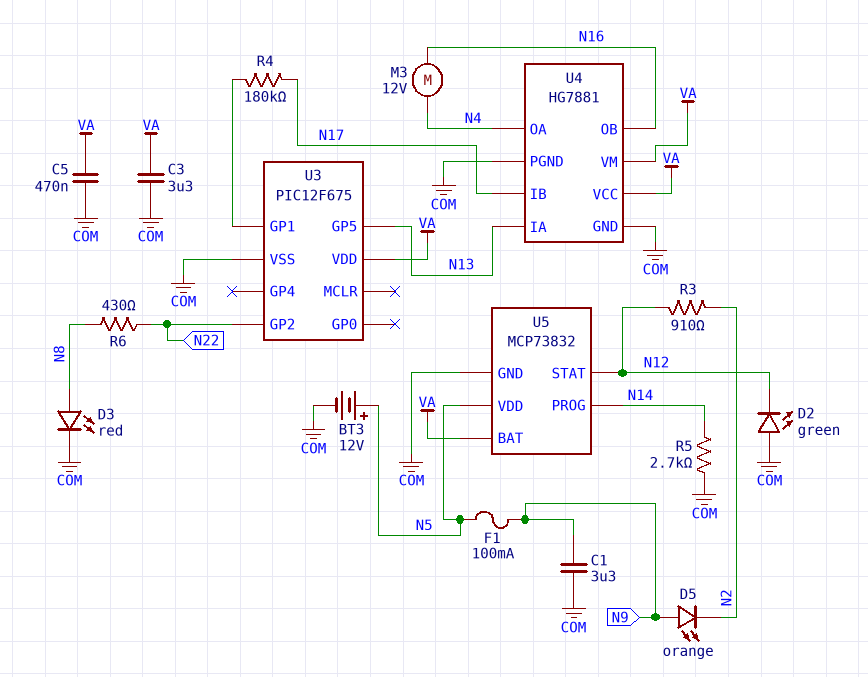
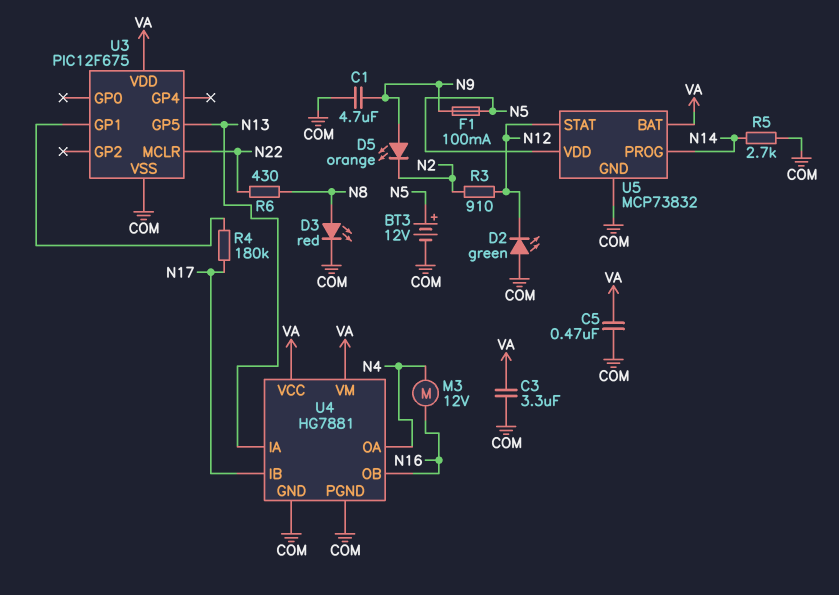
C1: 3.3uF (COM, N9) -> 4.7uF (COM, N9)
U3 pin GP2: N22 -> none
U3 pin MCLR: none -> N22

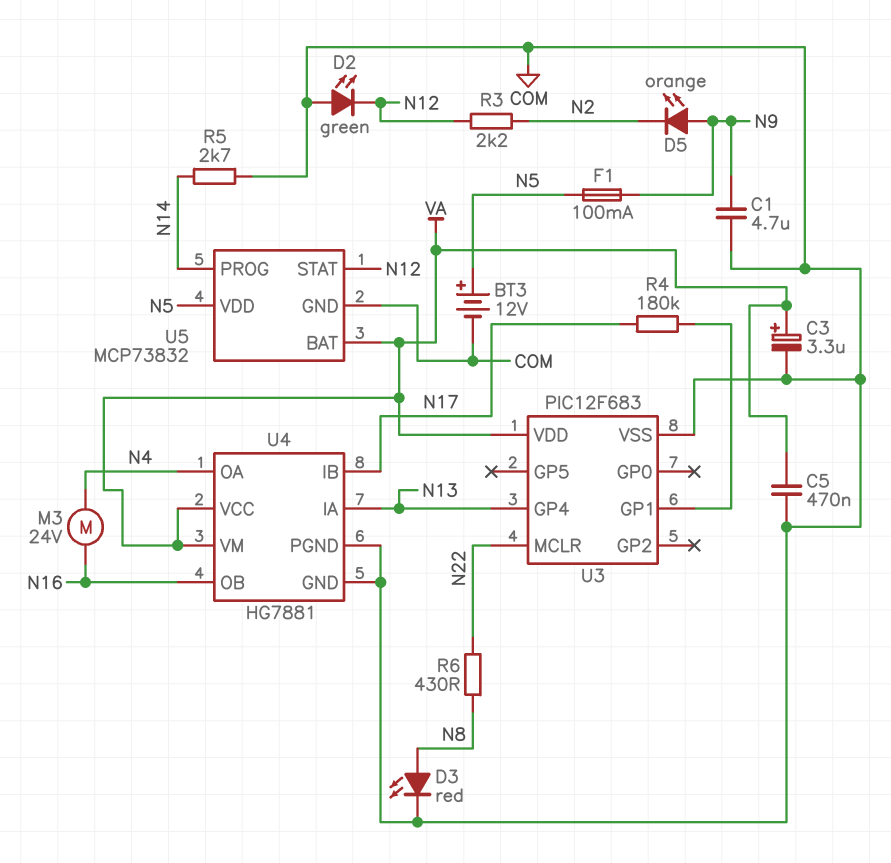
C3: 3.3uF (COM, VA) -> 3.3uF (plus VA, minus COM)
M3: motor 12V (N4, N16) -> motor 24V (N4, N16)
R3: 910 (N2, N12) -> 2.2k (N2, N12)
U3: PIC12F675 -> PIC12F683
U3 pin GP4: none -> N13
U3 pin GP5: N13 -> none

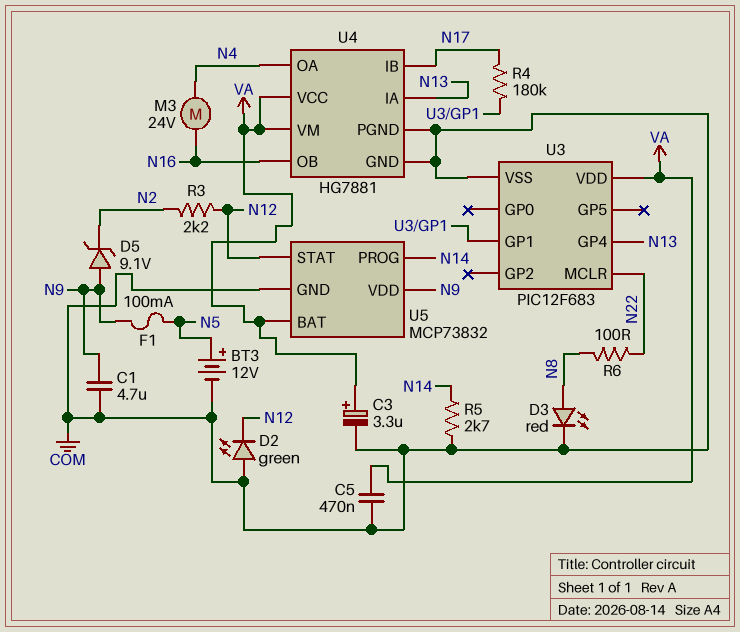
D5: LED orange (A N9, K N2) -> zener 9.1V (A N9, K N2)
R6: 430 (N8, N22) -> 100 (N8, N22)
U5 pin VDD: N5 -> N9

